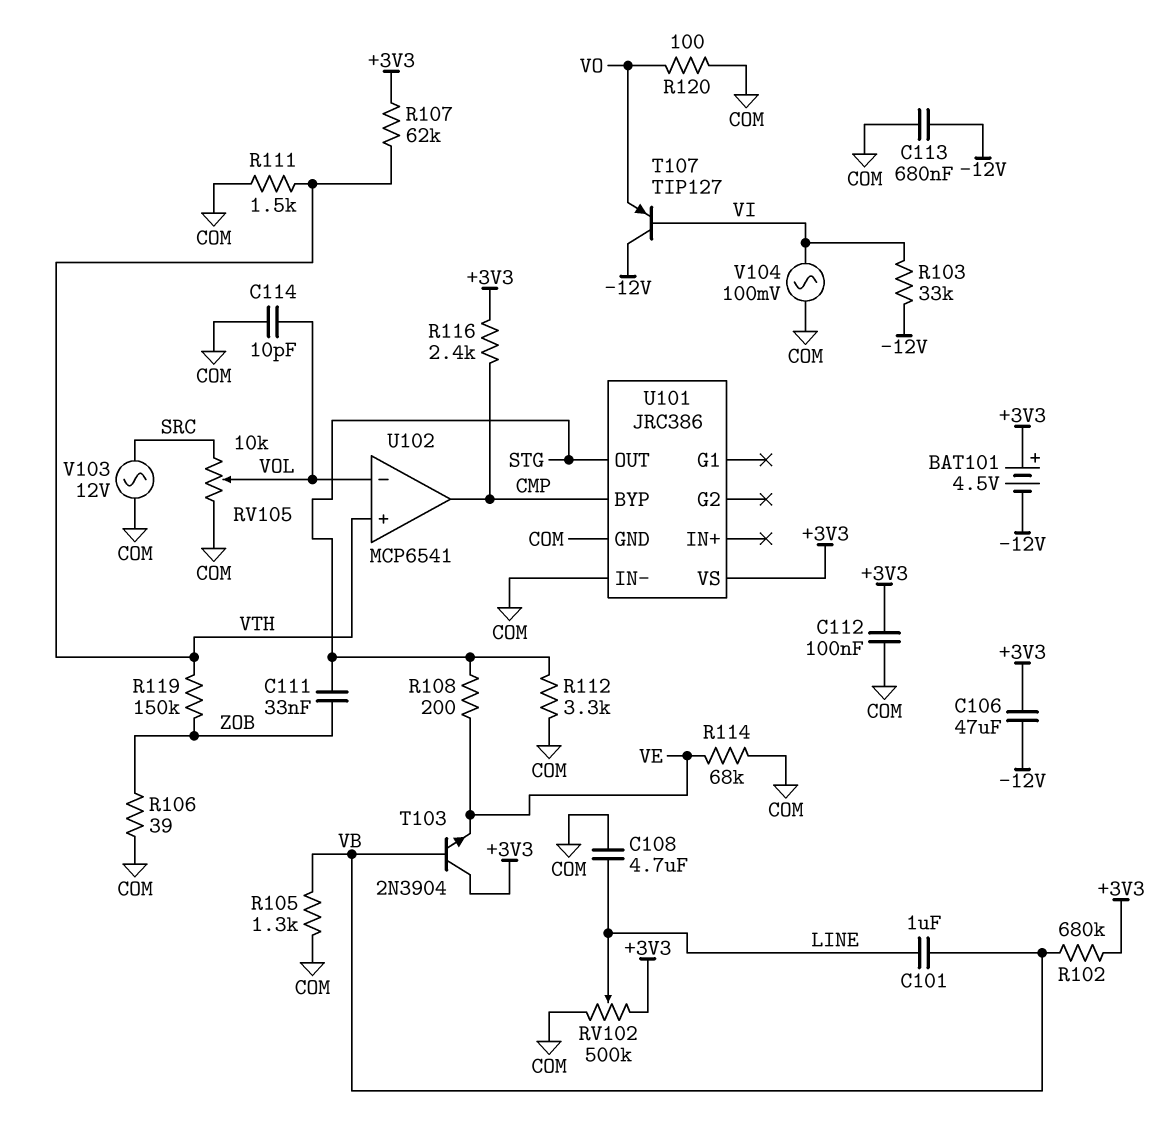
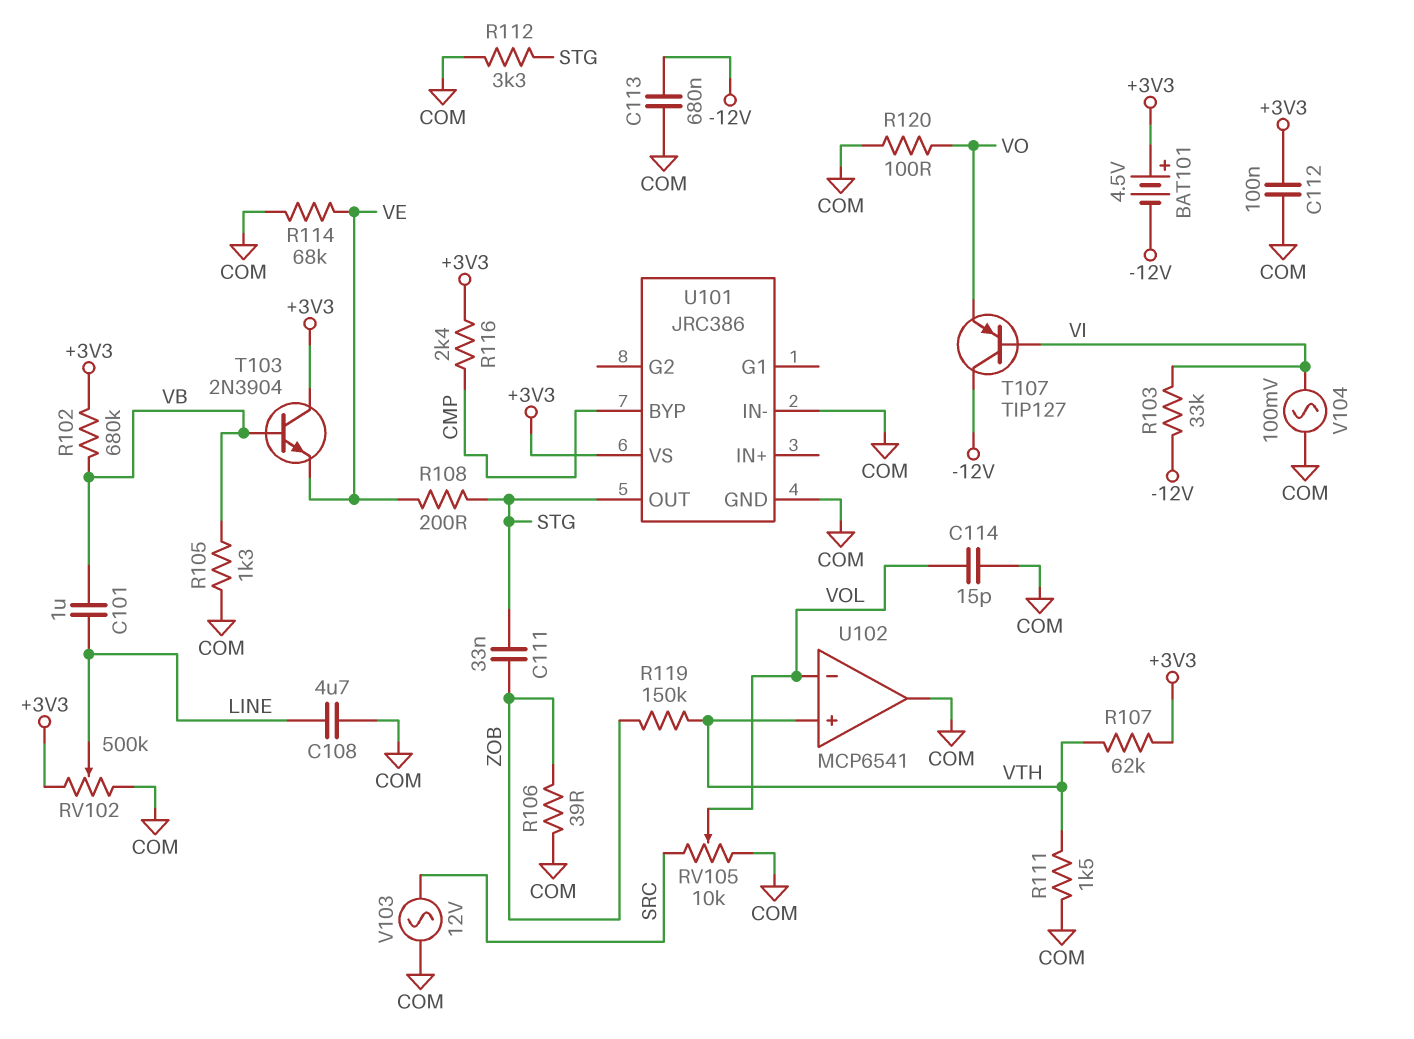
C106: 47uF (+3V3, -12V) -> none
C114: 10pF (COM, VOL) -> 15pF (COM, VOL)
U102 pin out: CMP -> COM

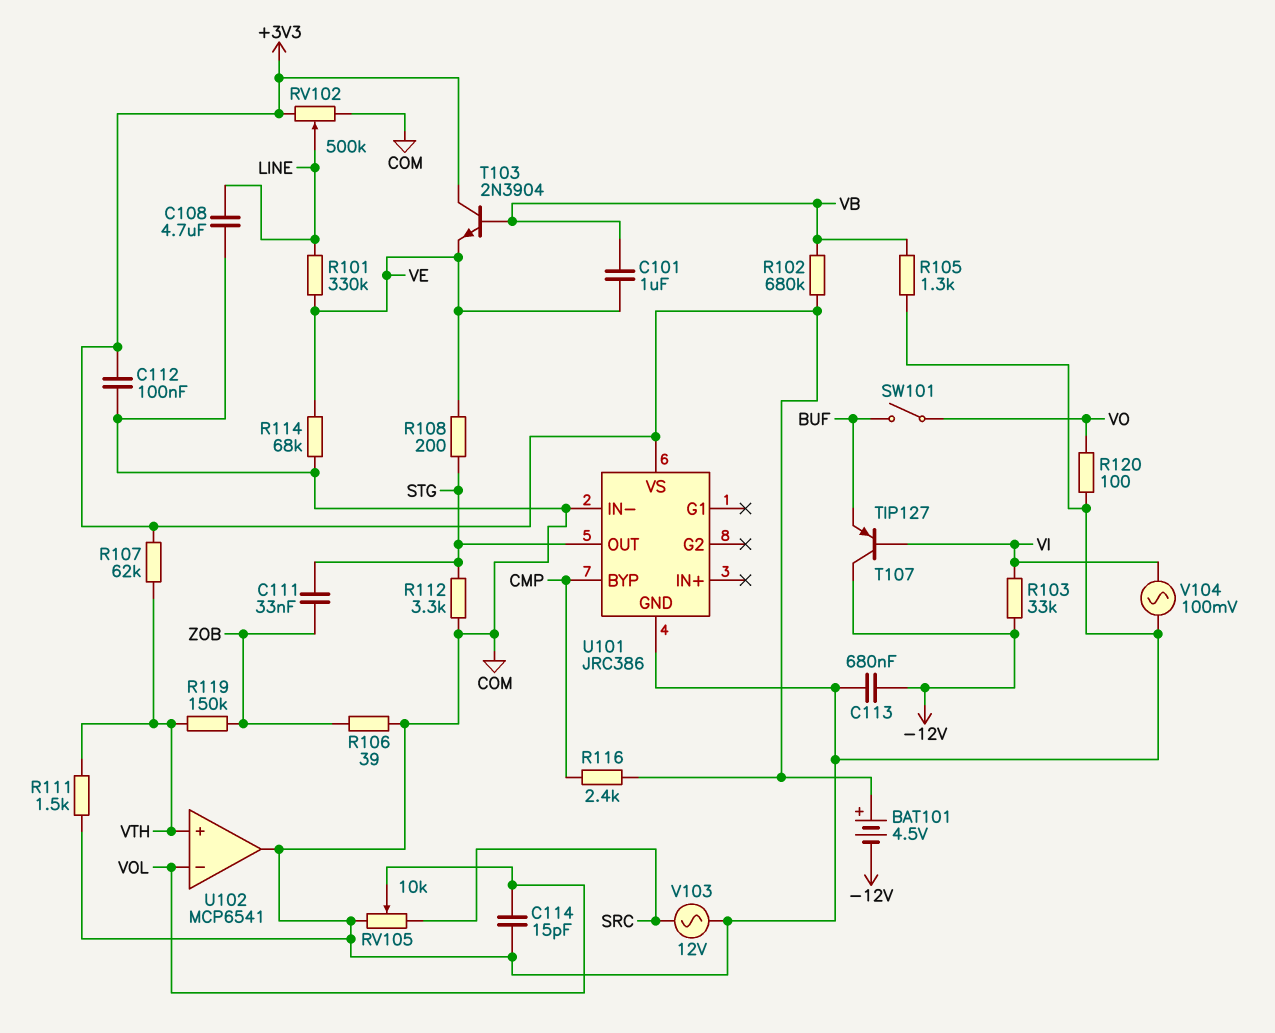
C101: 1uF (LINE, VB) -> 1uF (VB, VE)
R101: none -> 330k (LINE, VE)
SW101: none -> switch (BUF, VO)
T107: PNP TIP127 (B VI, C -12V, E VO) -> PNP TIP127 (B VI, C -12V, E BUF)

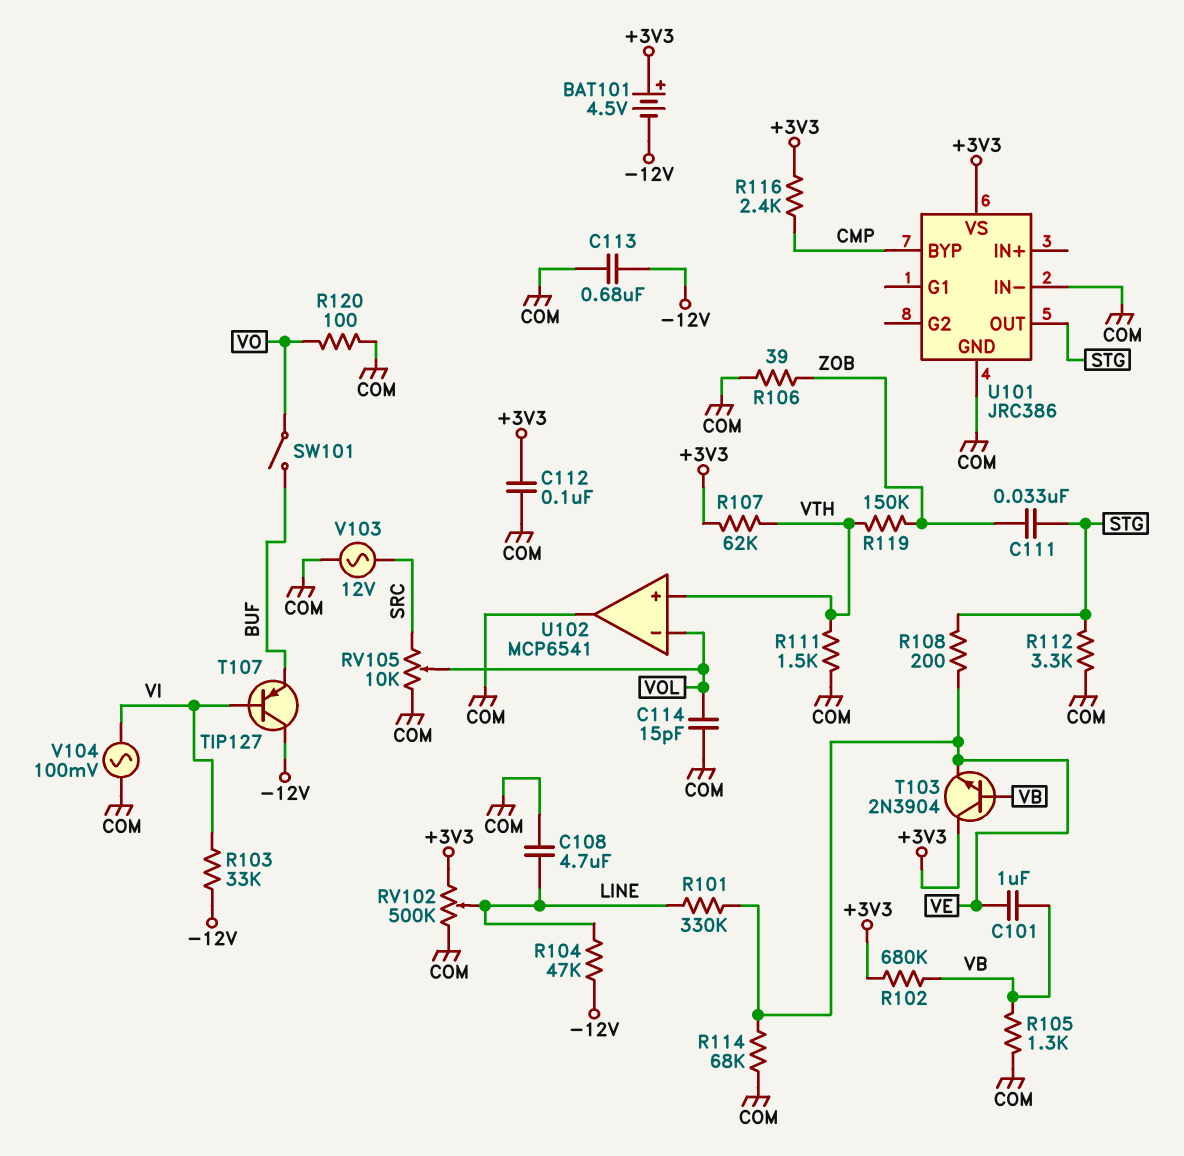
R104: none -> 47k (-12V, LINE)

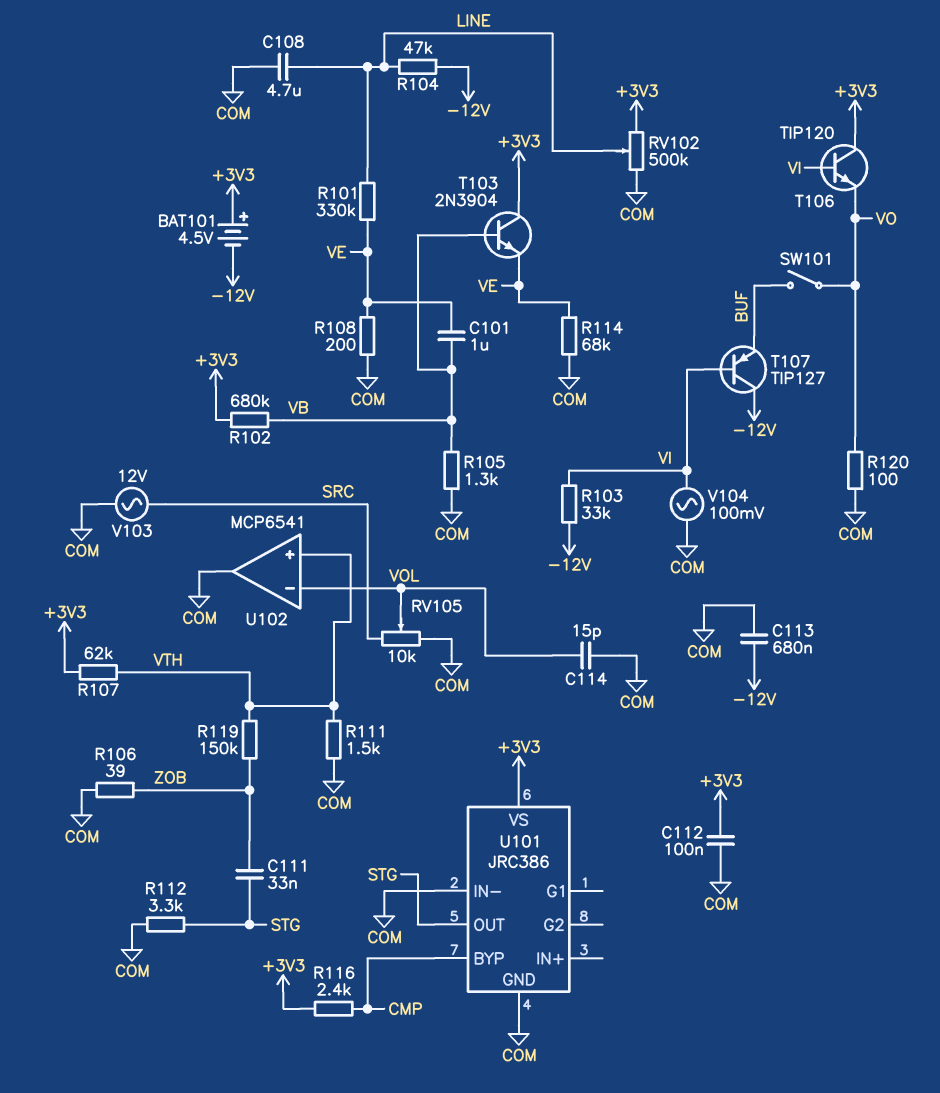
R108: 200 (STG, VE) -> 200 (COM, VE)
T106: none -> NPN TIP120 (B VI, C +3V3, E VO)

